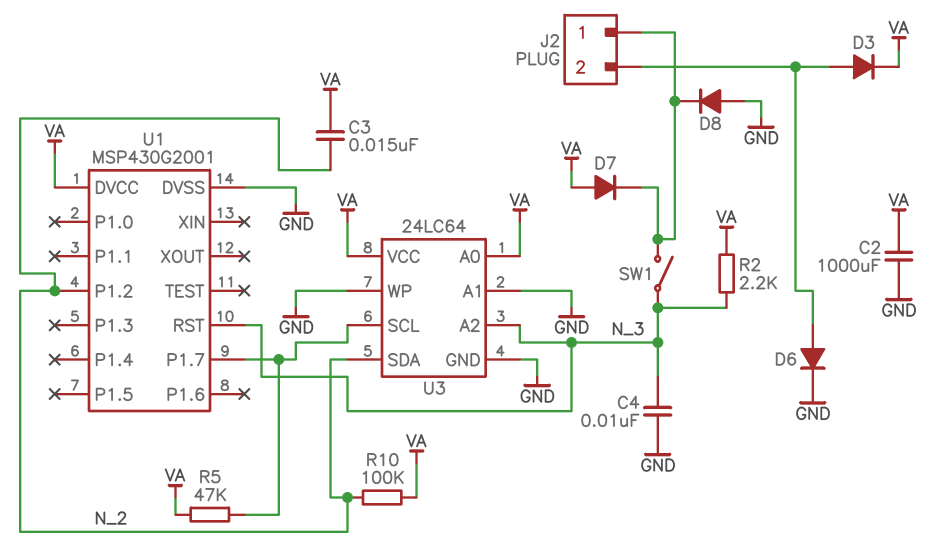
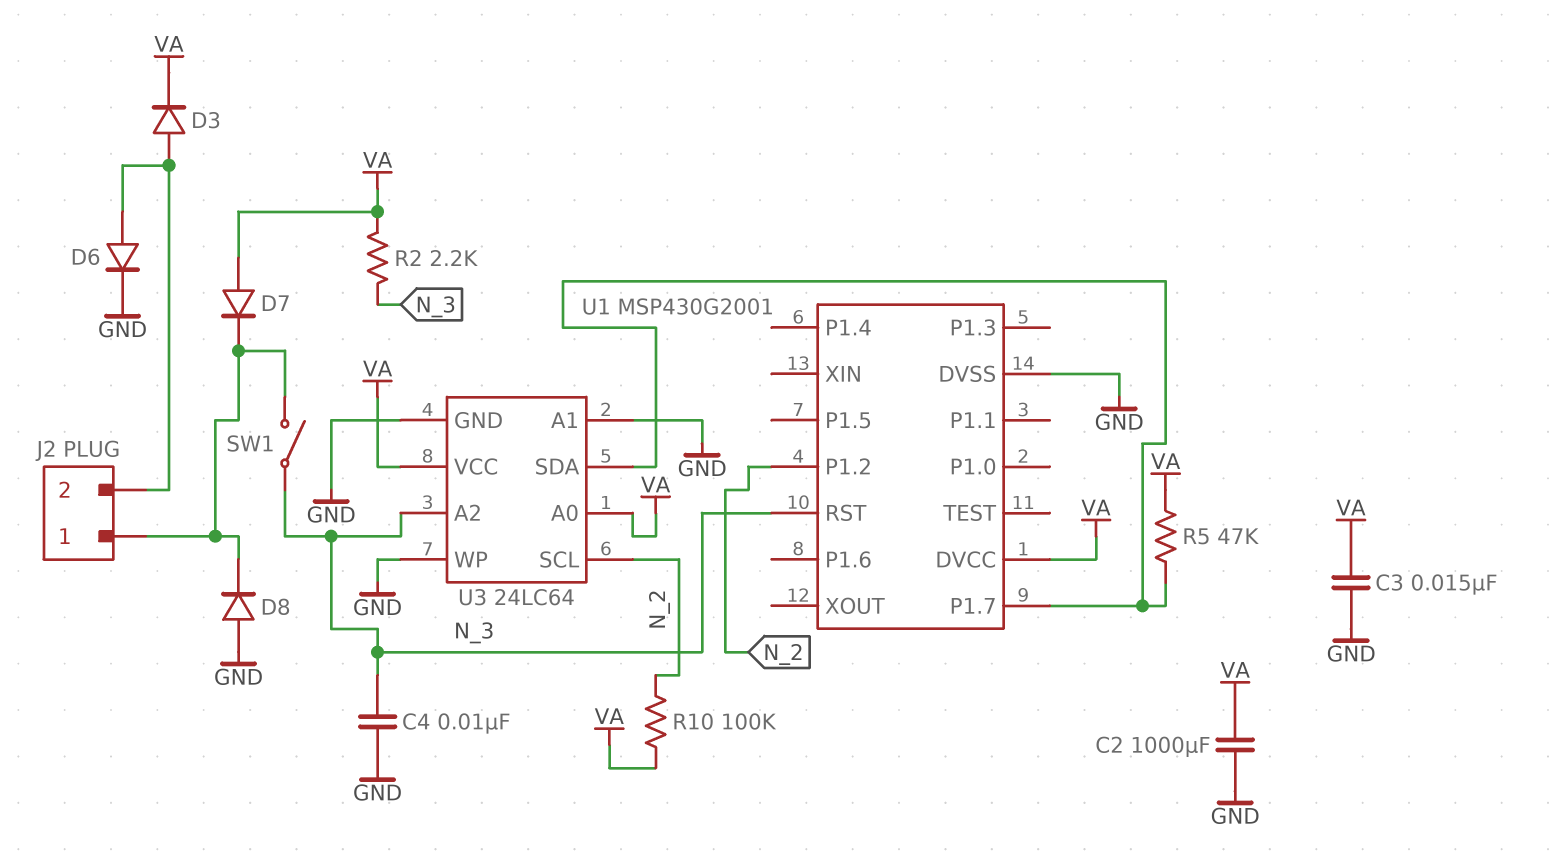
C3: 15nF (N_2, VA) -> 15nF (GND, VA)
U3 pin SCL: U1/P1.7 -> N_2
U3 pin SDA: N_2 -> U1/P1.7

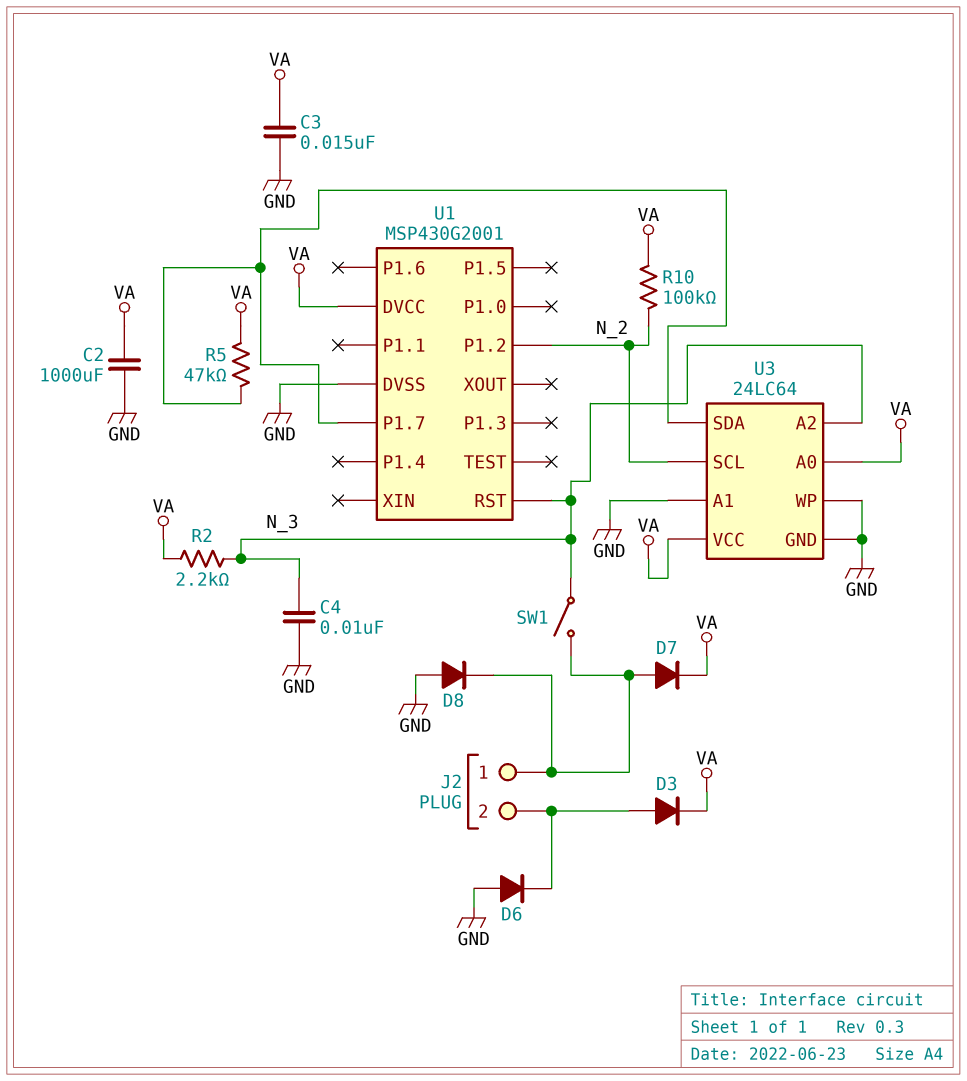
D6: diode (A J2/2, K GND) -> diode (A GND, K J2/2)
D7: diode (A VA, K J2/1) -> diode (A J2/1, K VA)

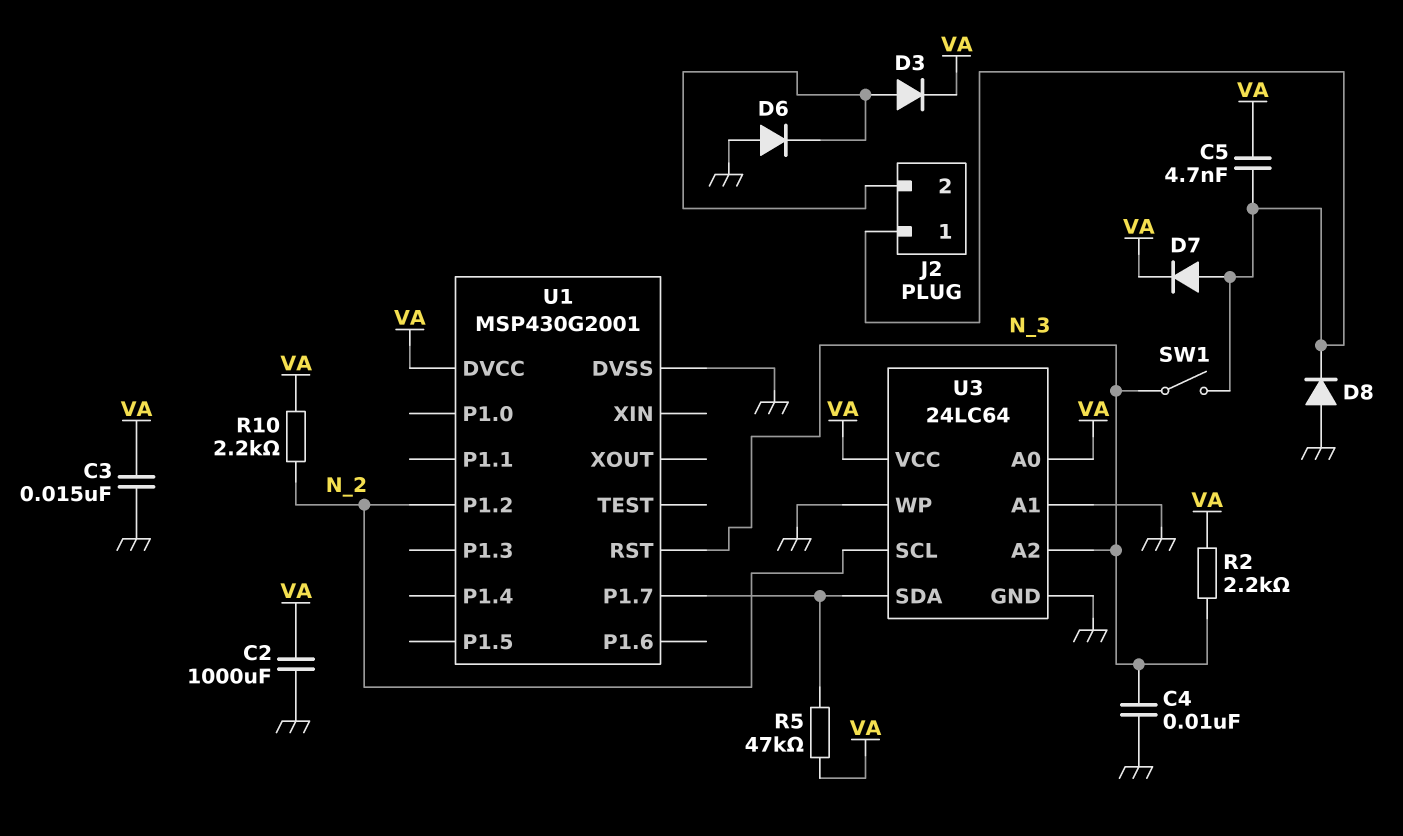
C5: none -> 4.7nF (J2/1, VA)
R10: 100k (N_2, VA) -> 2.2k (N_2, VA)

